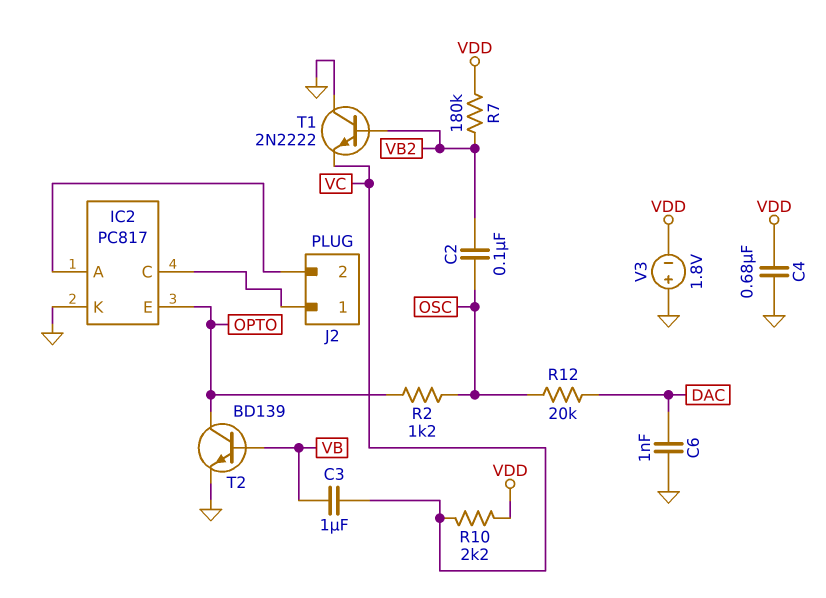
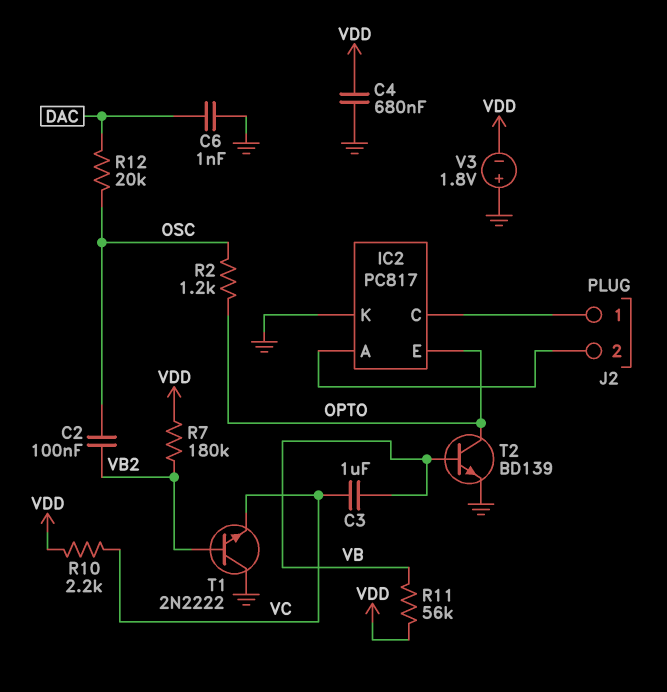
R11: none -> 56k (VB, VDD)

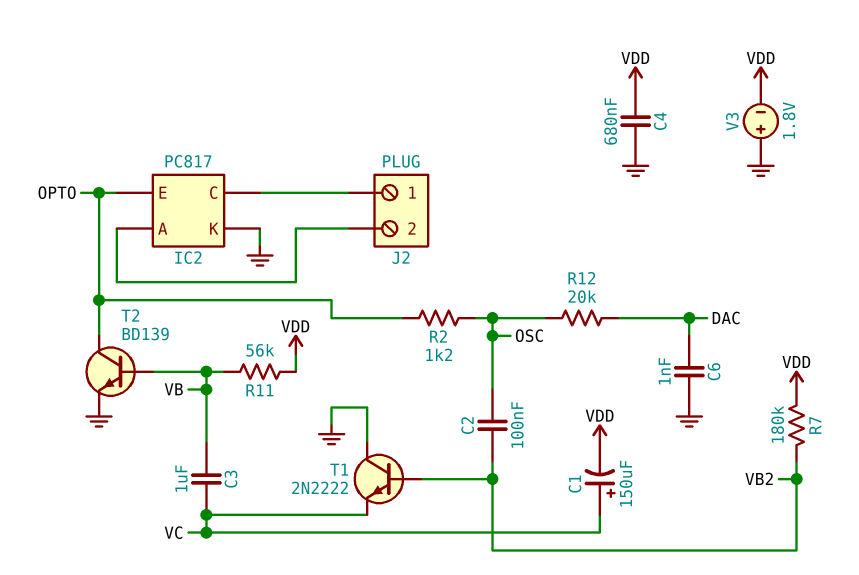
C1: none -> 150uF (plus VC, minus VDD)
R10: 2.2k (VC, VDD) -> none

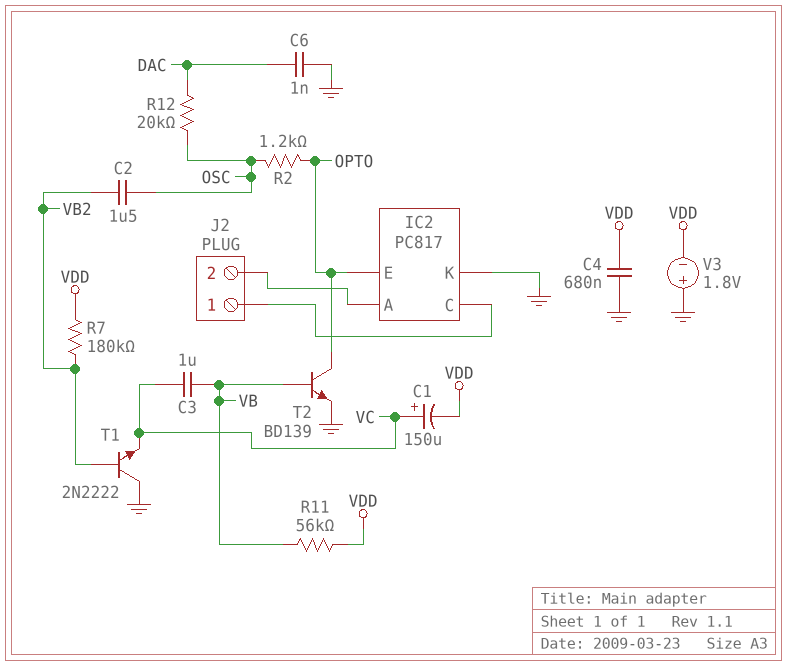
C2: 100nF (OSC, VB2) -> 1.5uF (OSC, VB2)

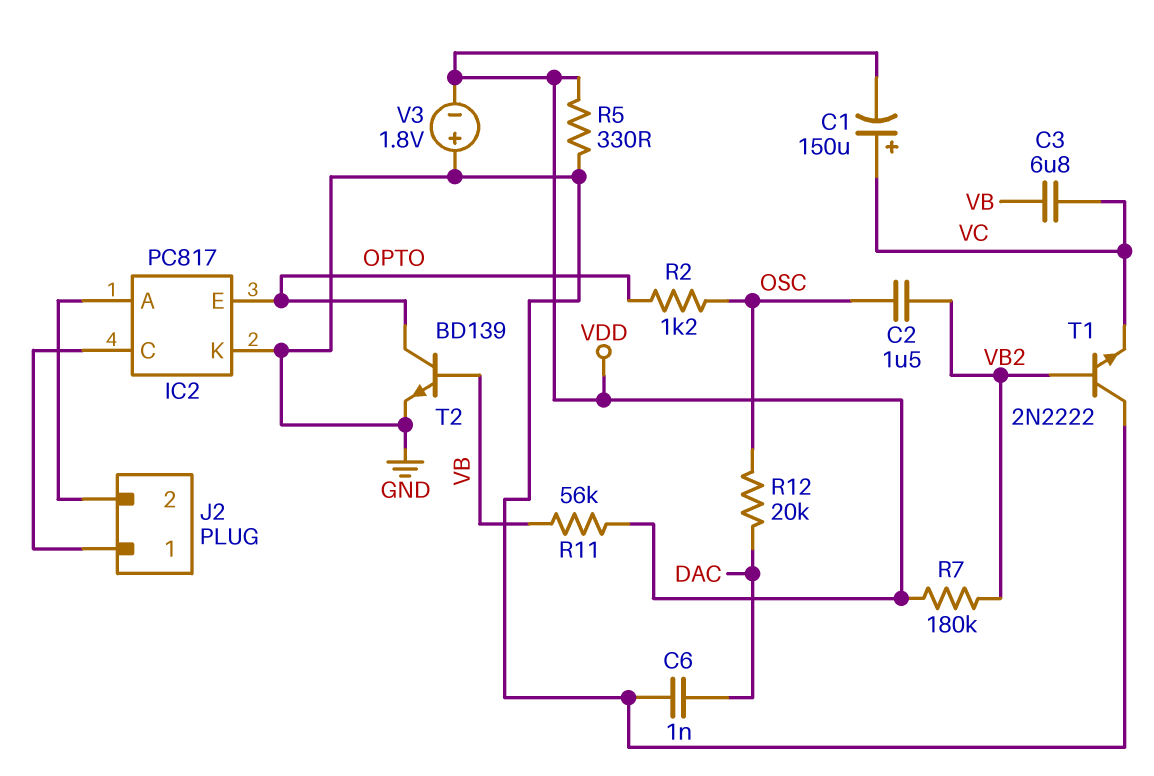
C3: 1uF (VB, VC) -> 6.8uF (VB, VC)
C4: 680nF (GND, VDD) -> none
R5: none -> 330 (GND, VDD)

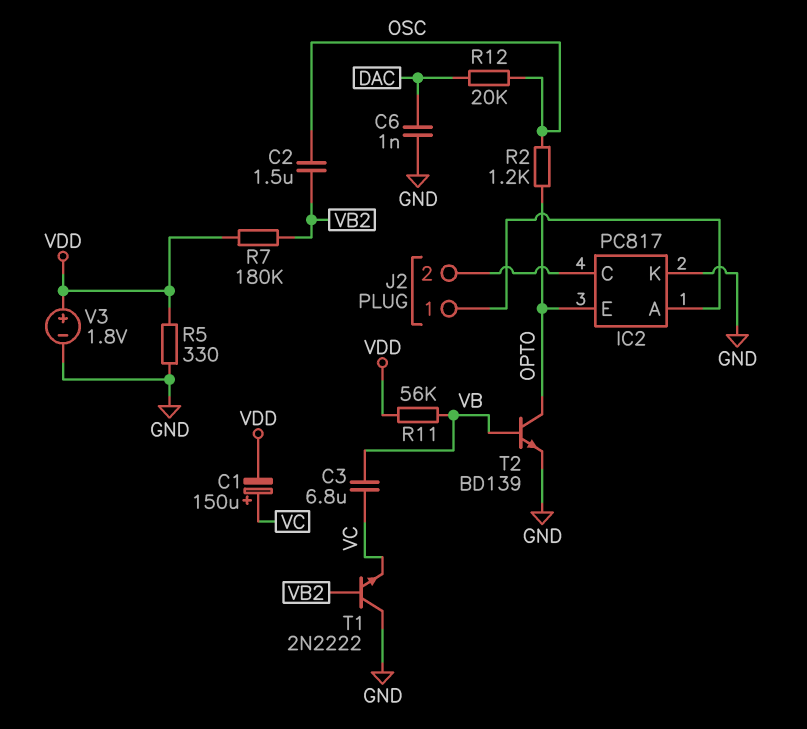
J2 pin 1: IC2/C -> IC2/A
J2 pin 2: IC2/A -> IC2/C
V3: 1.8V (plus GND, minus VDD) -> 1.8V (plus VDD, minus GND)

